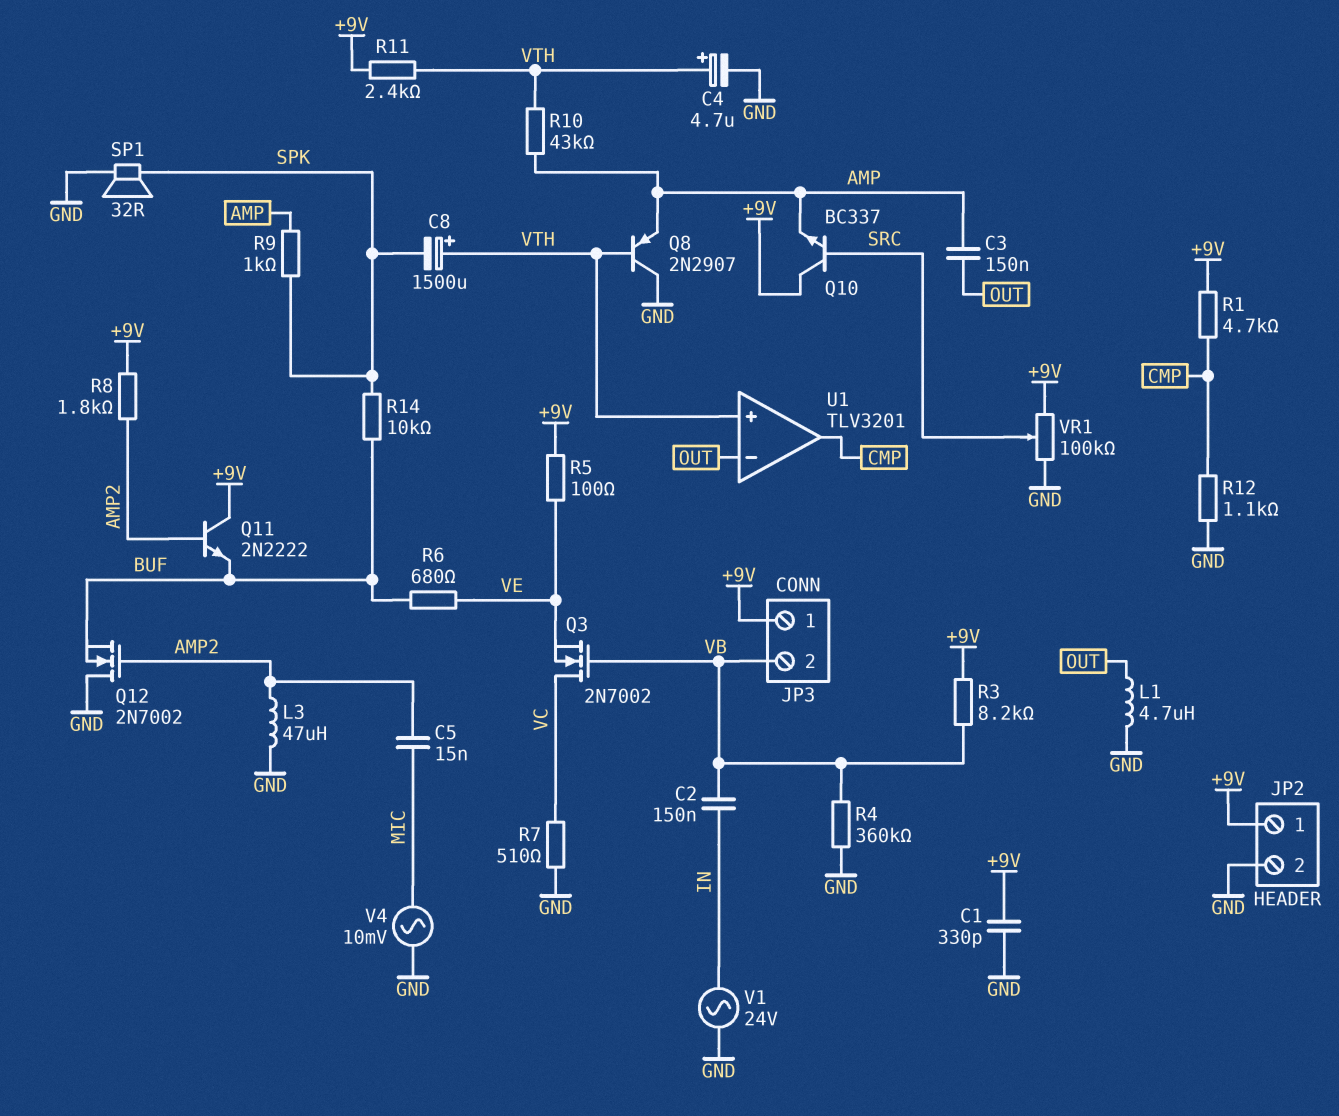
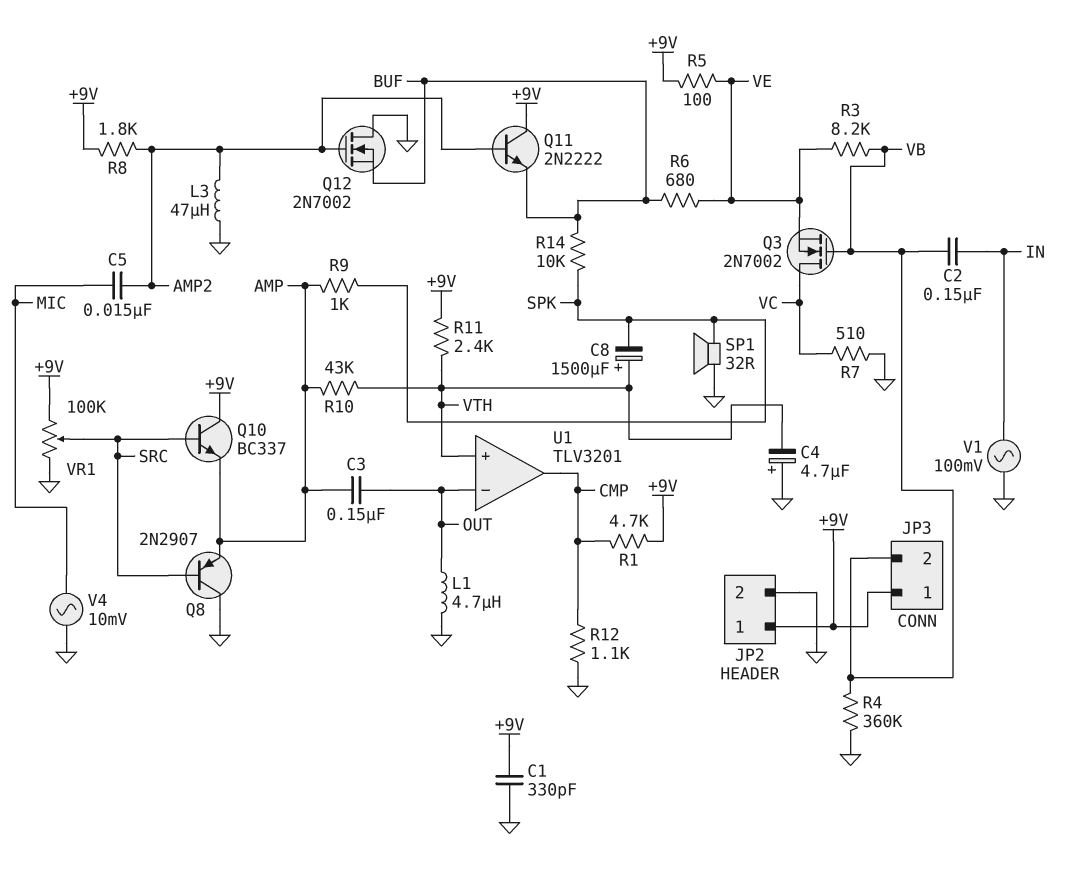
C4: 4.7uF (plus VTH, minus GND) -> 4.7uF (plus GND, minus VTH)
Q8: PNP 2N2907 (B VTH, C GND, E AMP) -> PNP 2N2907 (B SRC, C GND, E AMP)
R3: 8.2k (+9V, VB) -> 8.2k (VB, VE)
V1: AC 24V (GND, IN) -> AC 100mV (GND, IN)

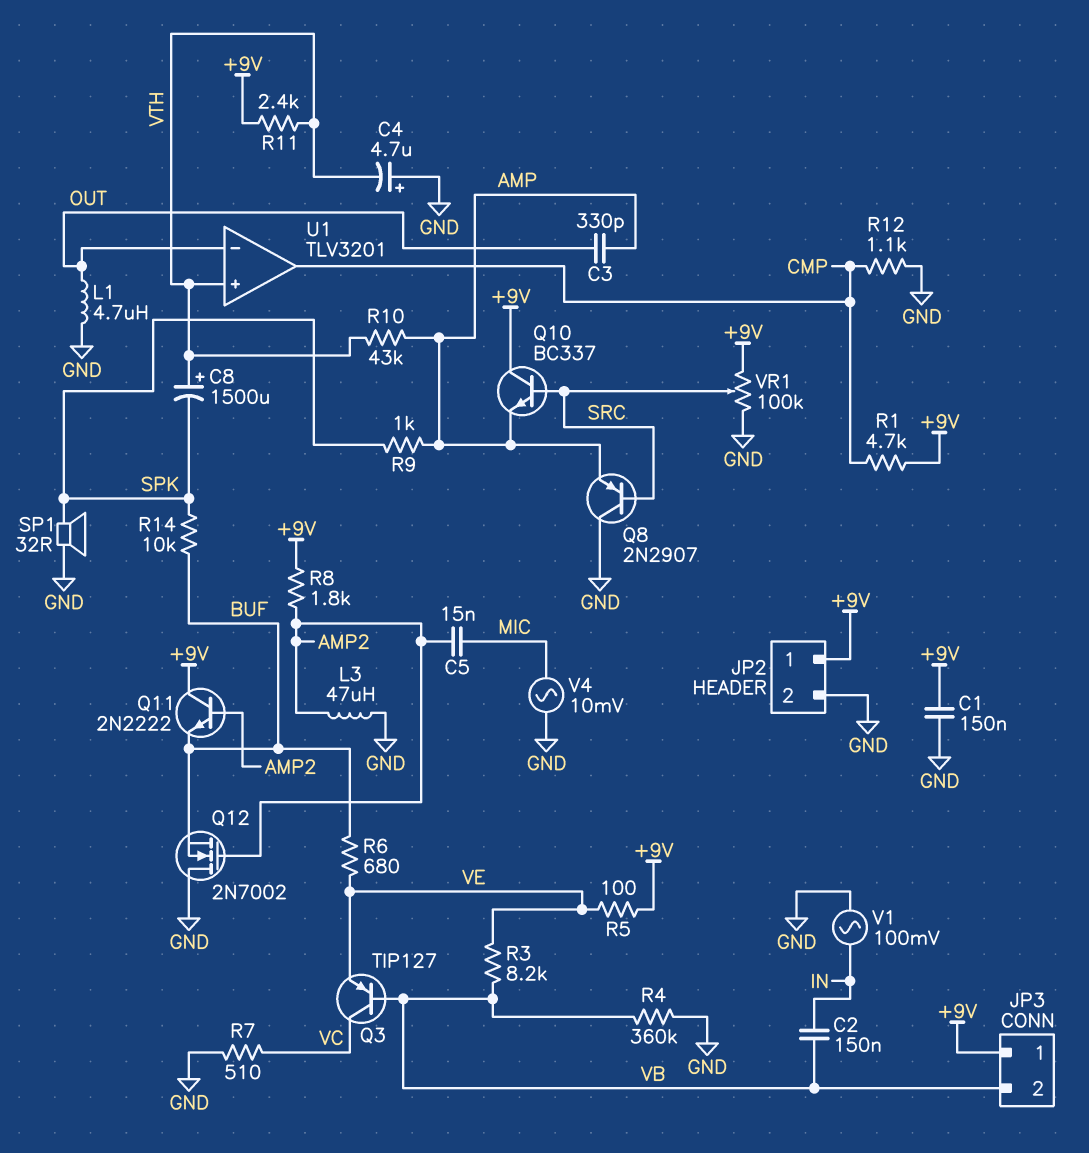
C1: 330pF (+9V, GND) -> 150nF (+9V, GND)
C3: 150nF (AMP, OUT) -> 330pF (AMP, OUT)
Q3: NMOS 2N7002 (G VB, D VC, S VE) -> PNP TIP127 (B VB, C VC, E VE)

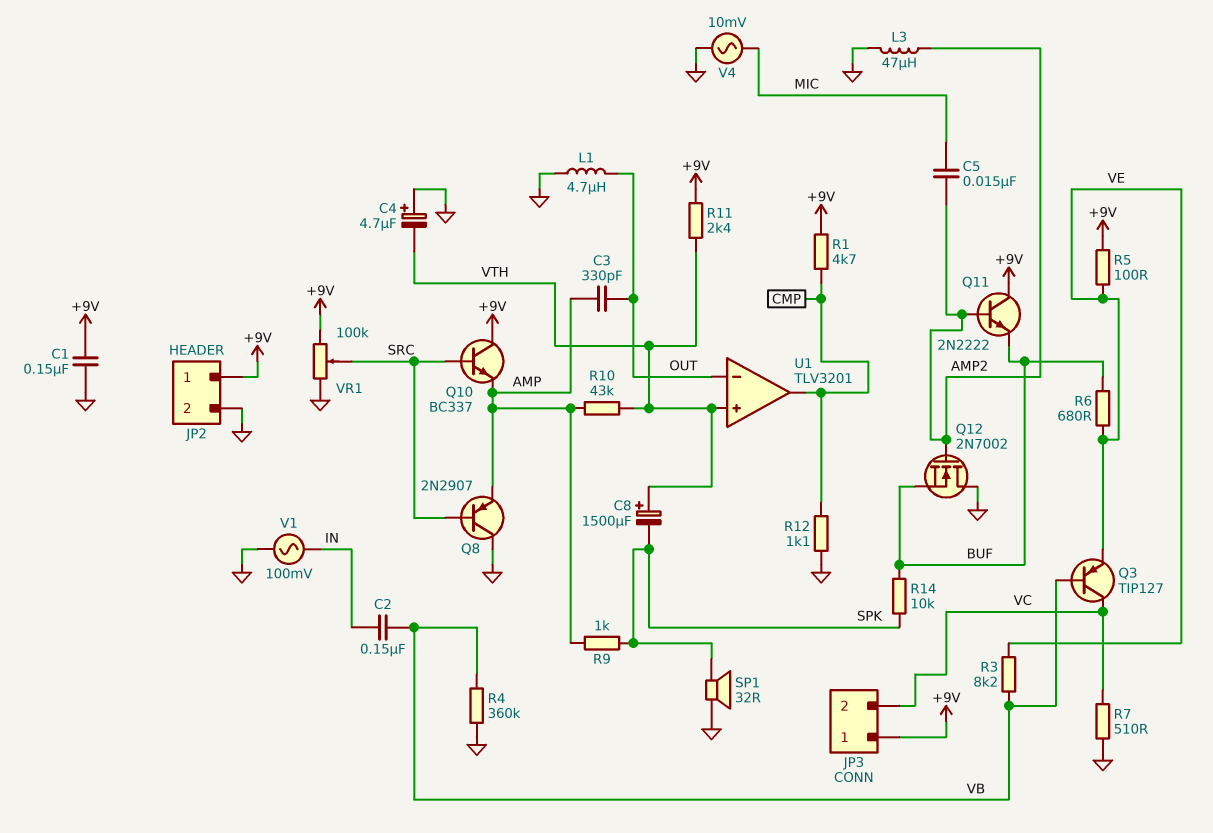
JP3 pin 2: VB -> VC
R8: 1.8k (+9V, AMP2) -> none

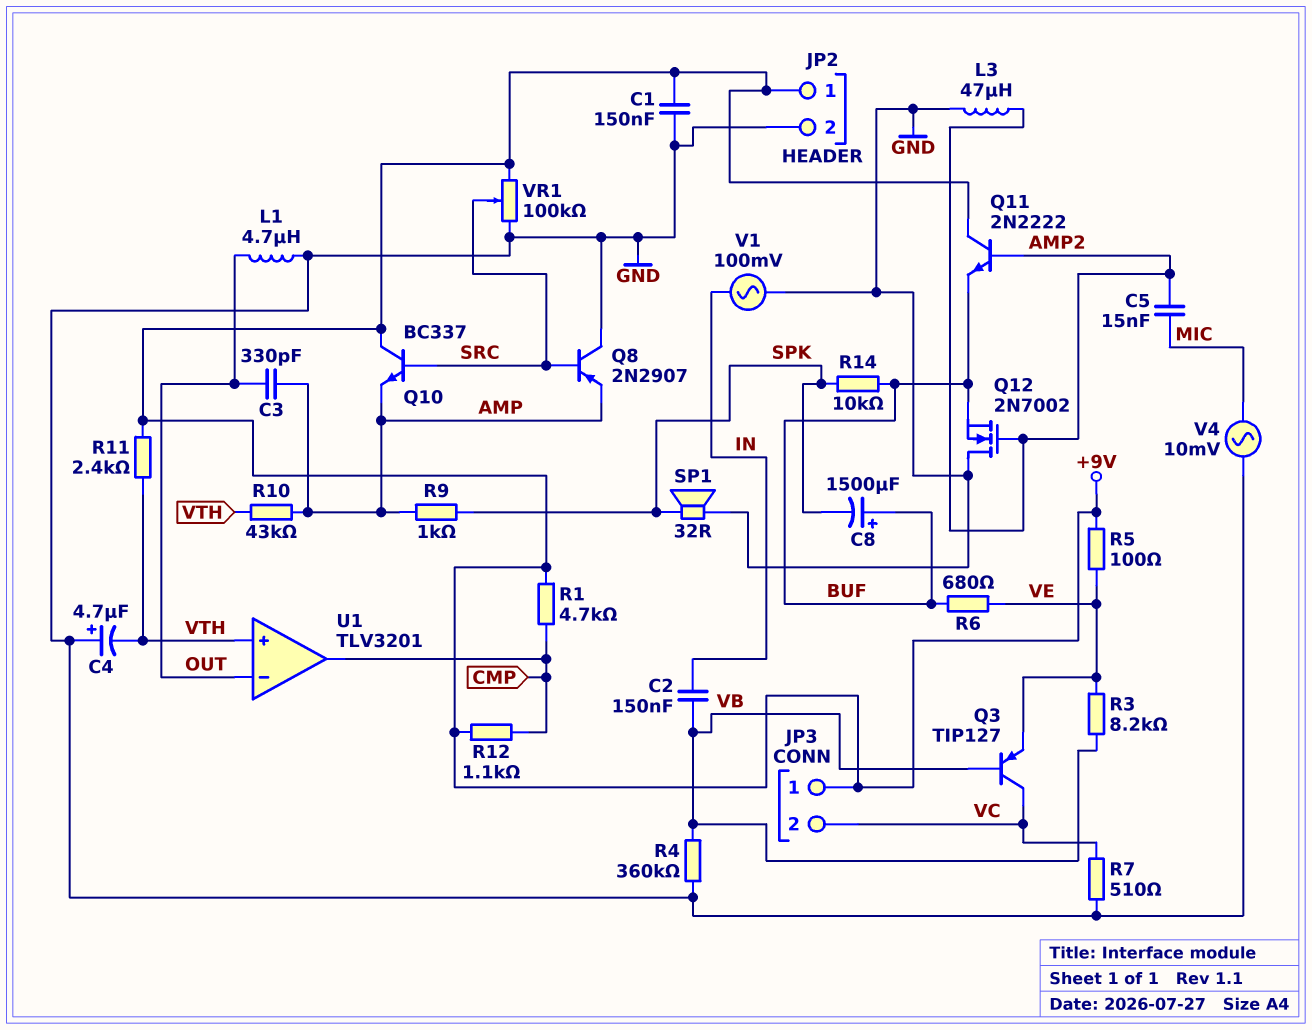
C8: 1500uF (plus VTH, minus SPK) -> 1500uF (plus BUF, minus SPK)
R12: 1.1k (CMP, GND) -> 1.1k (+9V, CMP)

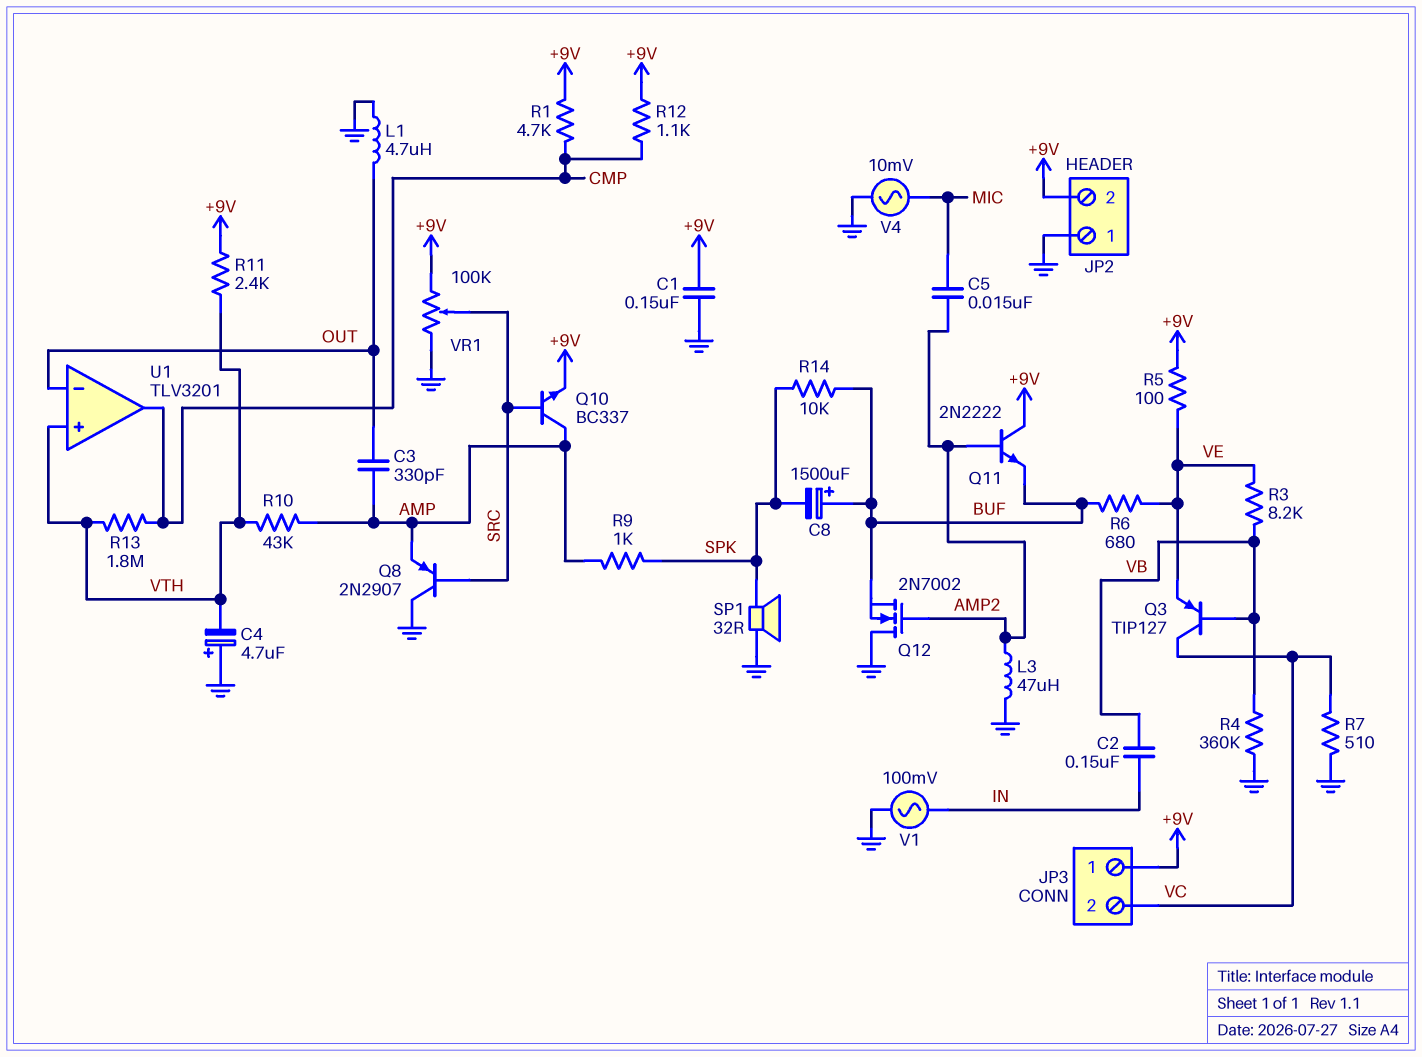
JP2 pin 1: +9V -> GND
JP2 pin 2: GND -> +9V
Q10: NPN BC337 (B SRC, C +9V, E AMP) -> NPN BC337 (B SRC, C AMP, E +9V)
R13: none -> 1.8M (CMP, VTH)

